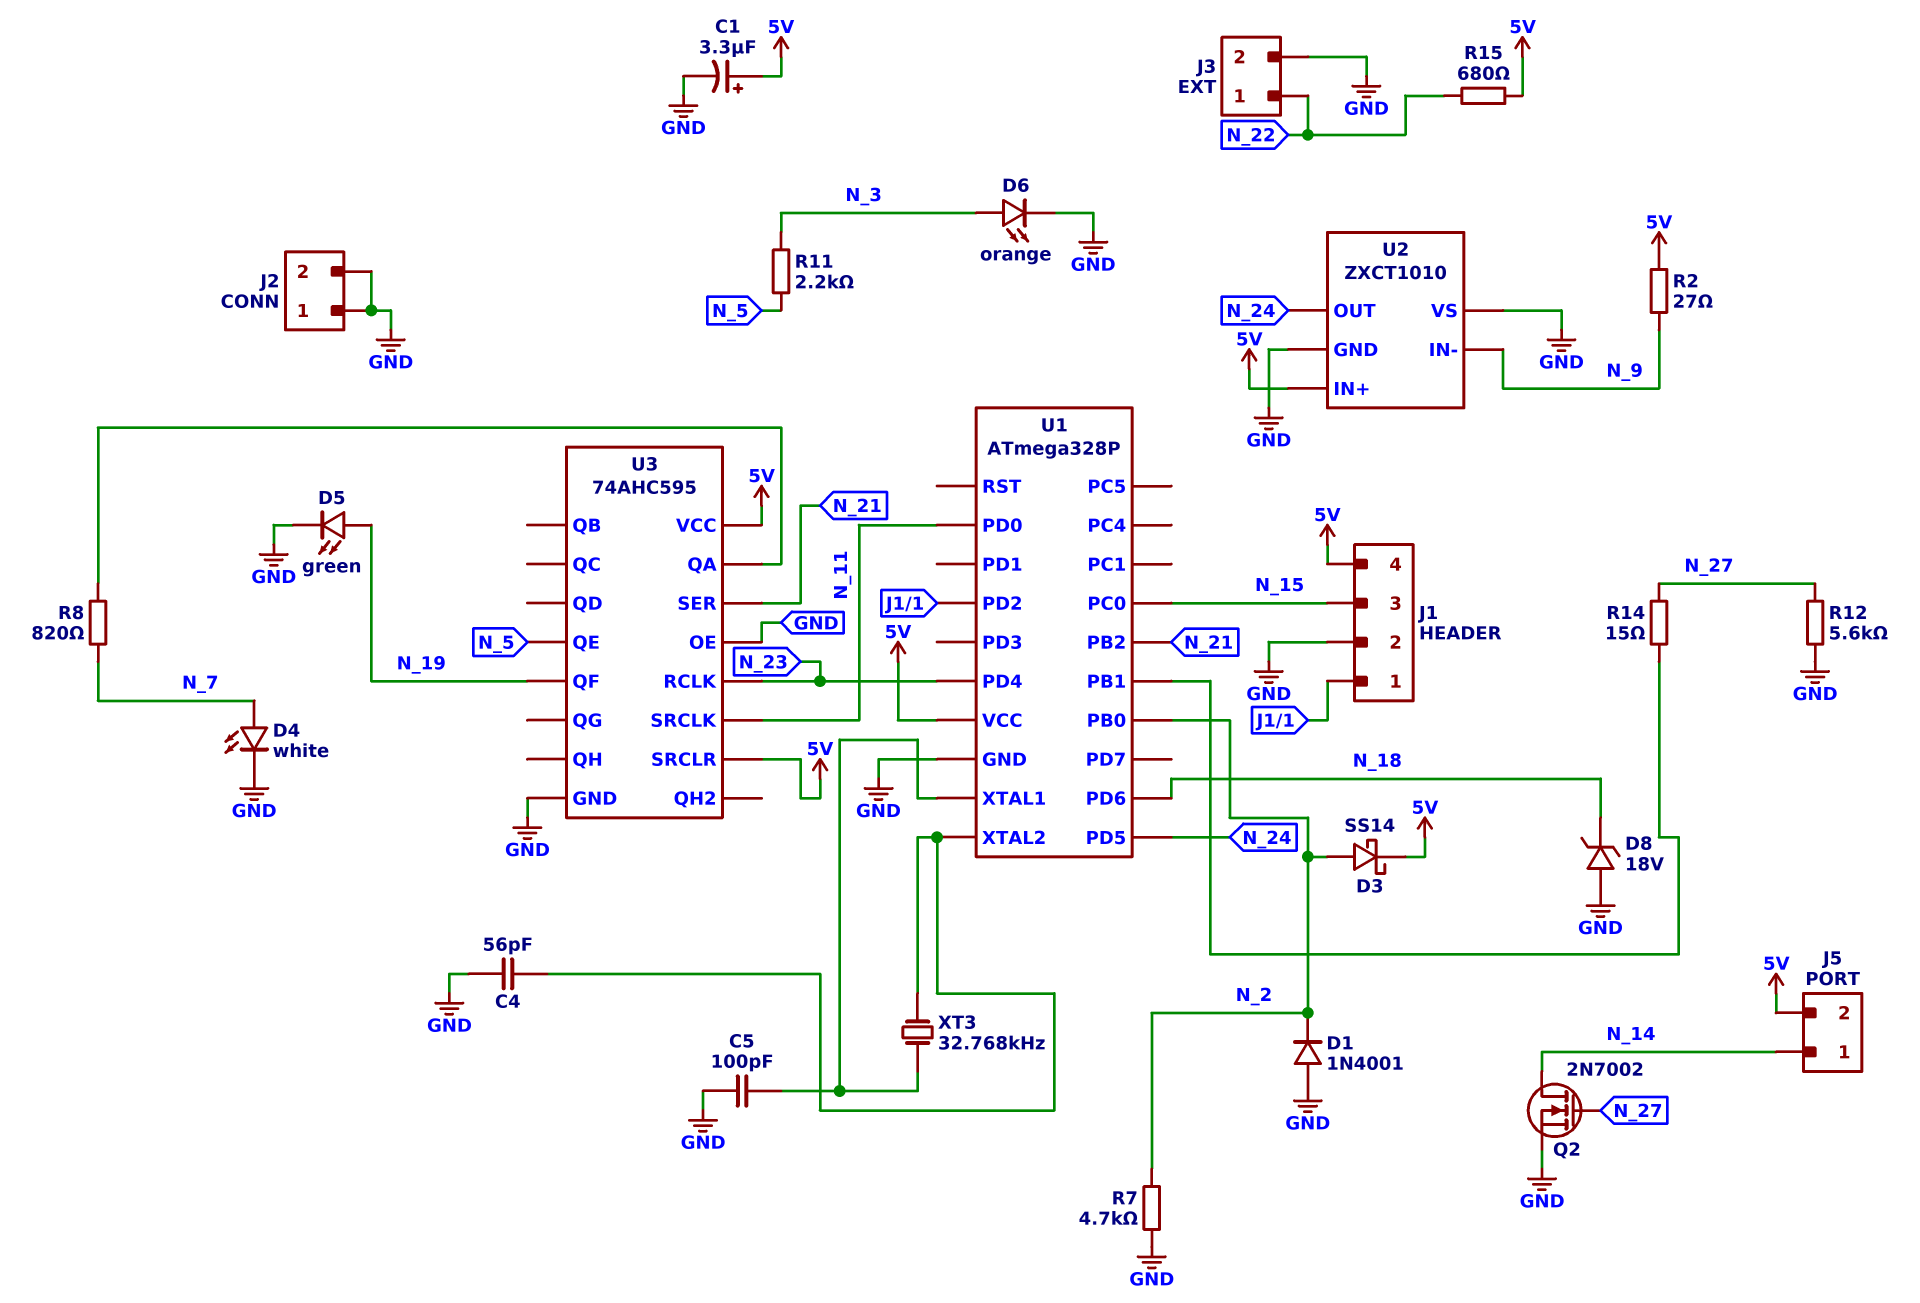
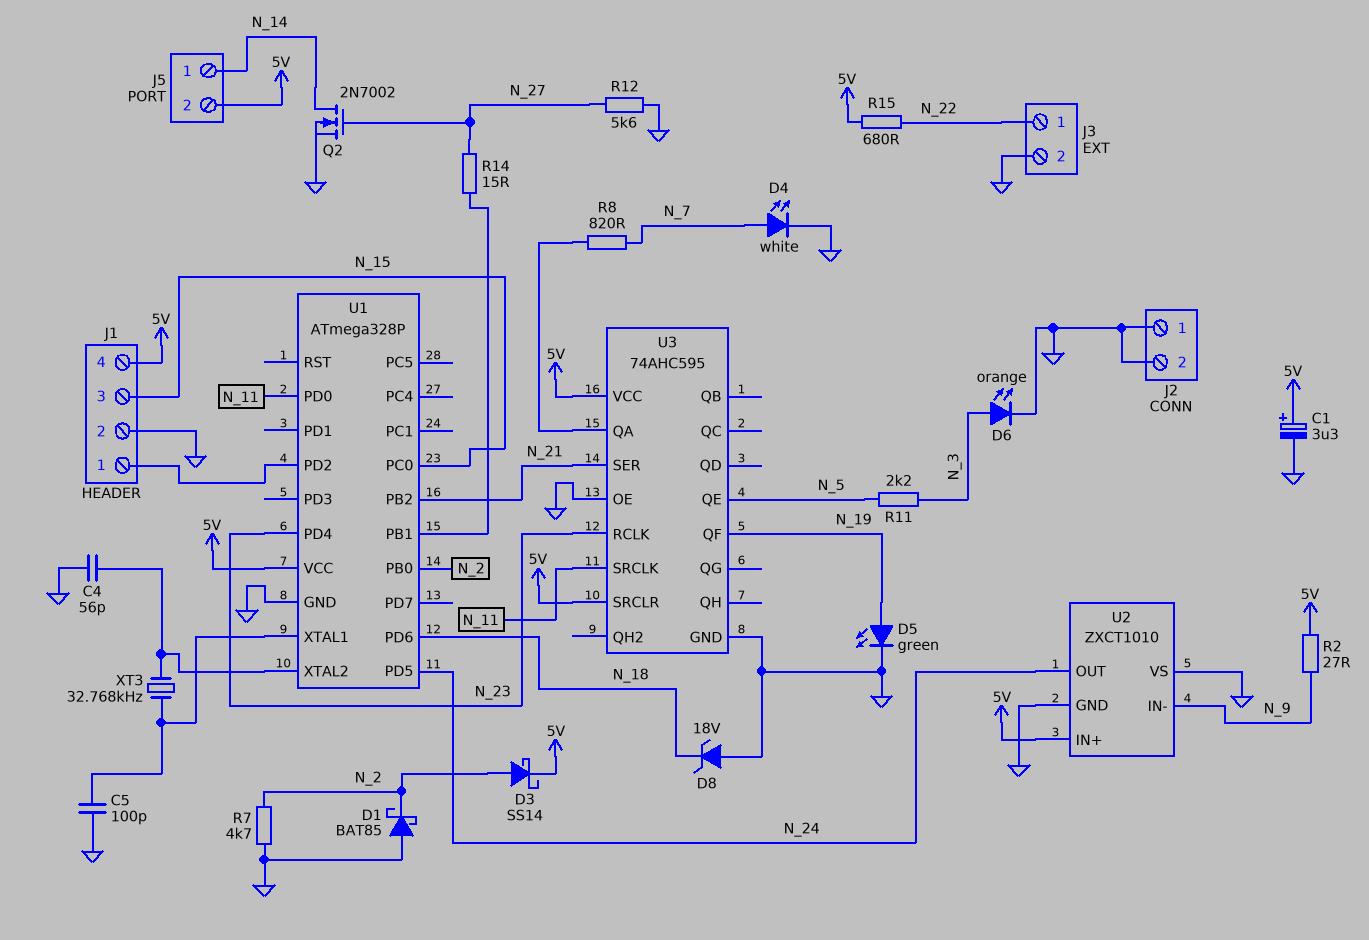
D1: diode 1N4001 (A GND, K N_2) -> schottky BAT85 (A GND, K N_2)

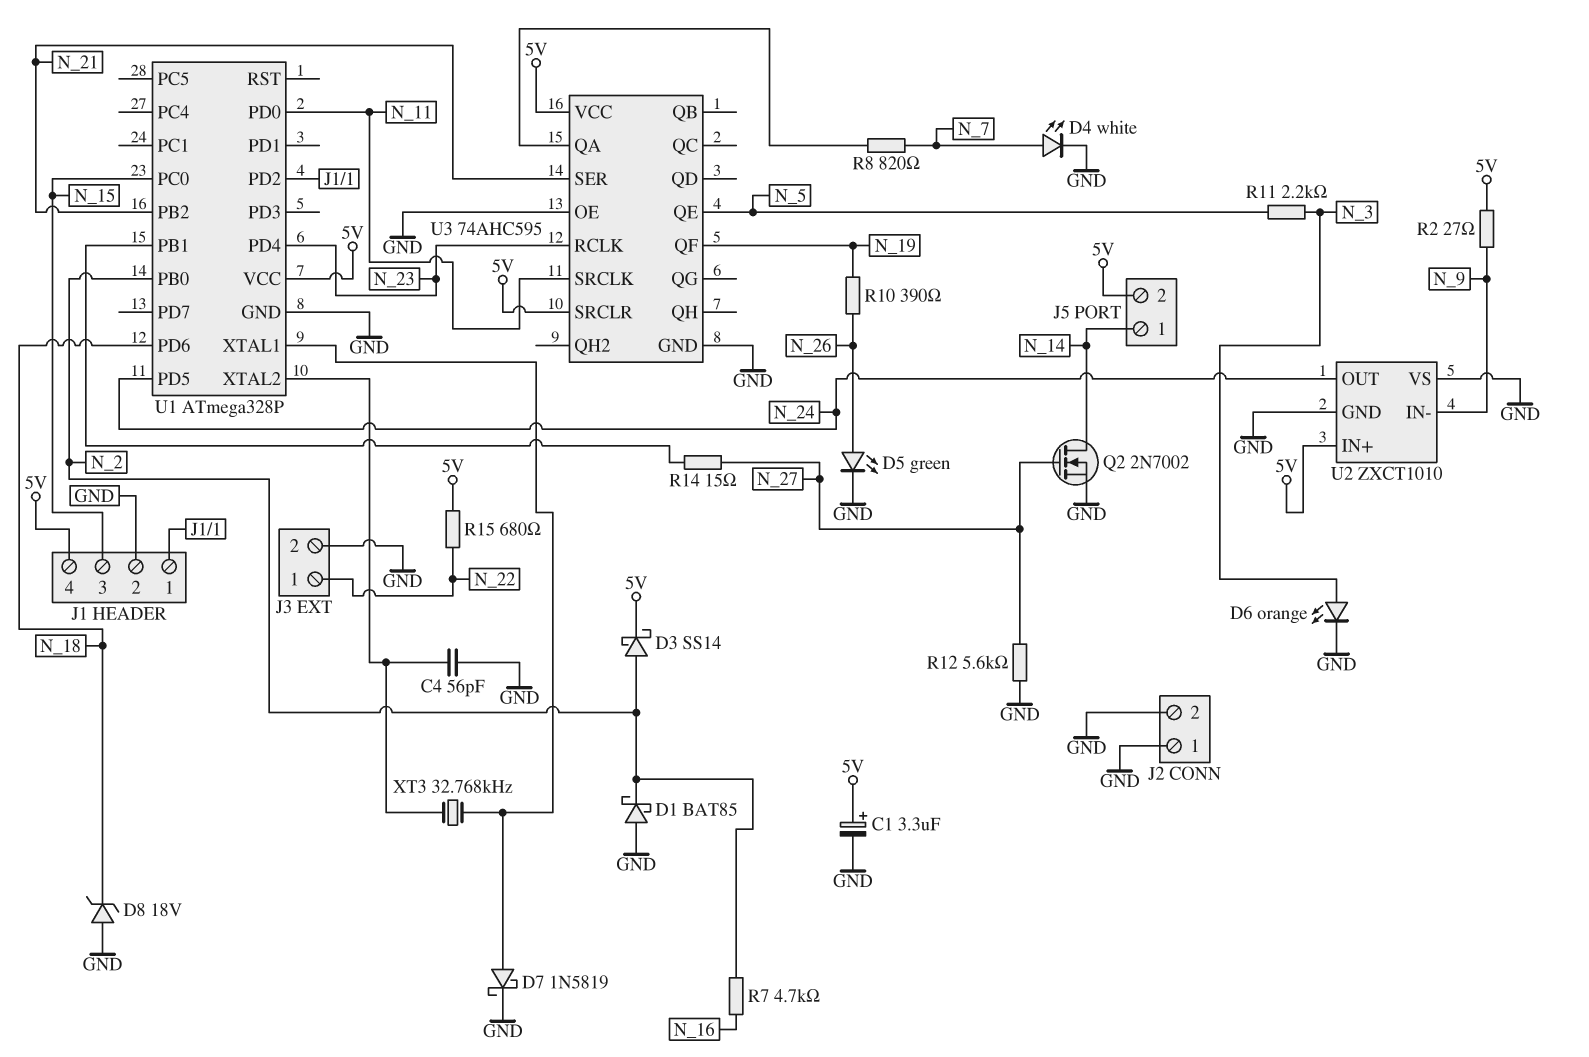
C5: 100pF (GND, U1/XTAL1) -> none
D5: LED green (A N_19, K GND) -> LED green (A N_26, K GND)
D7: none -> schottky 1N5819 (A U1/XTAL1, K GND)
R7: 4.7k (GND, N_2) -> 4.7k (N_2, N_16)
R10: none -> 390 (N_19, N_26)

